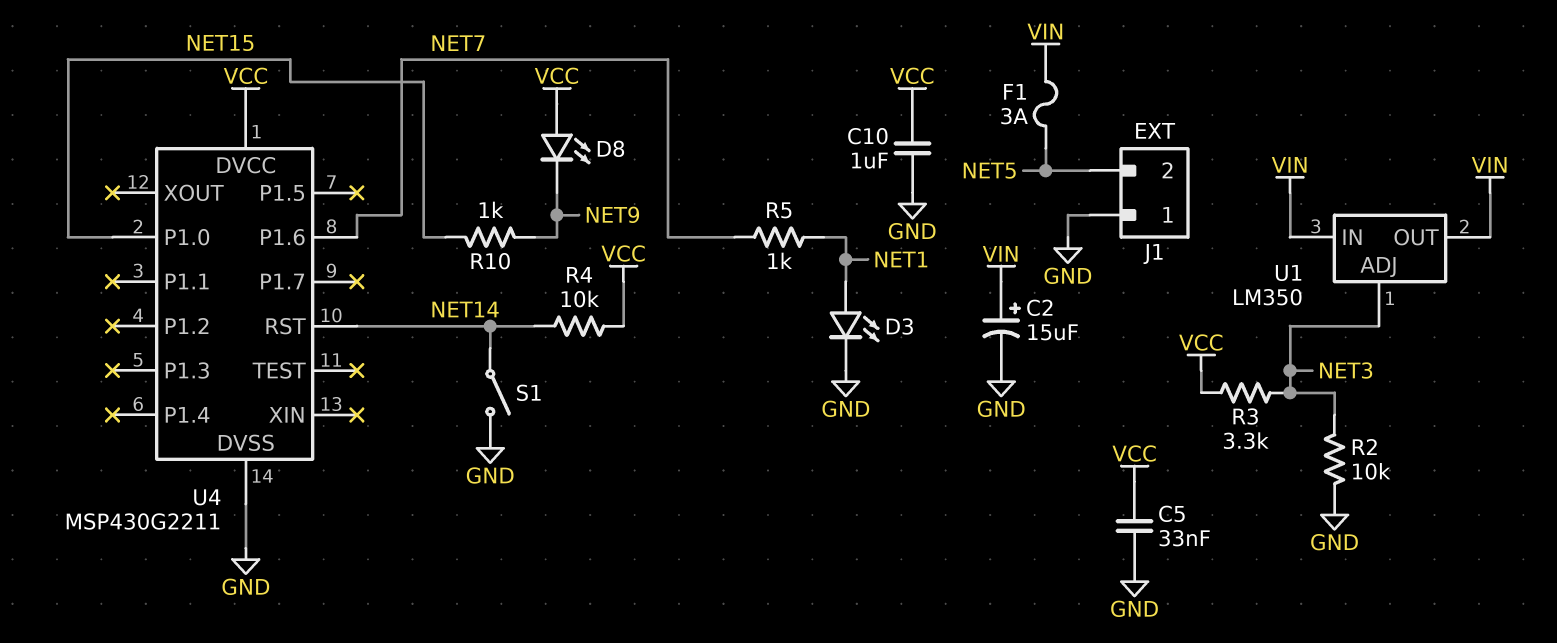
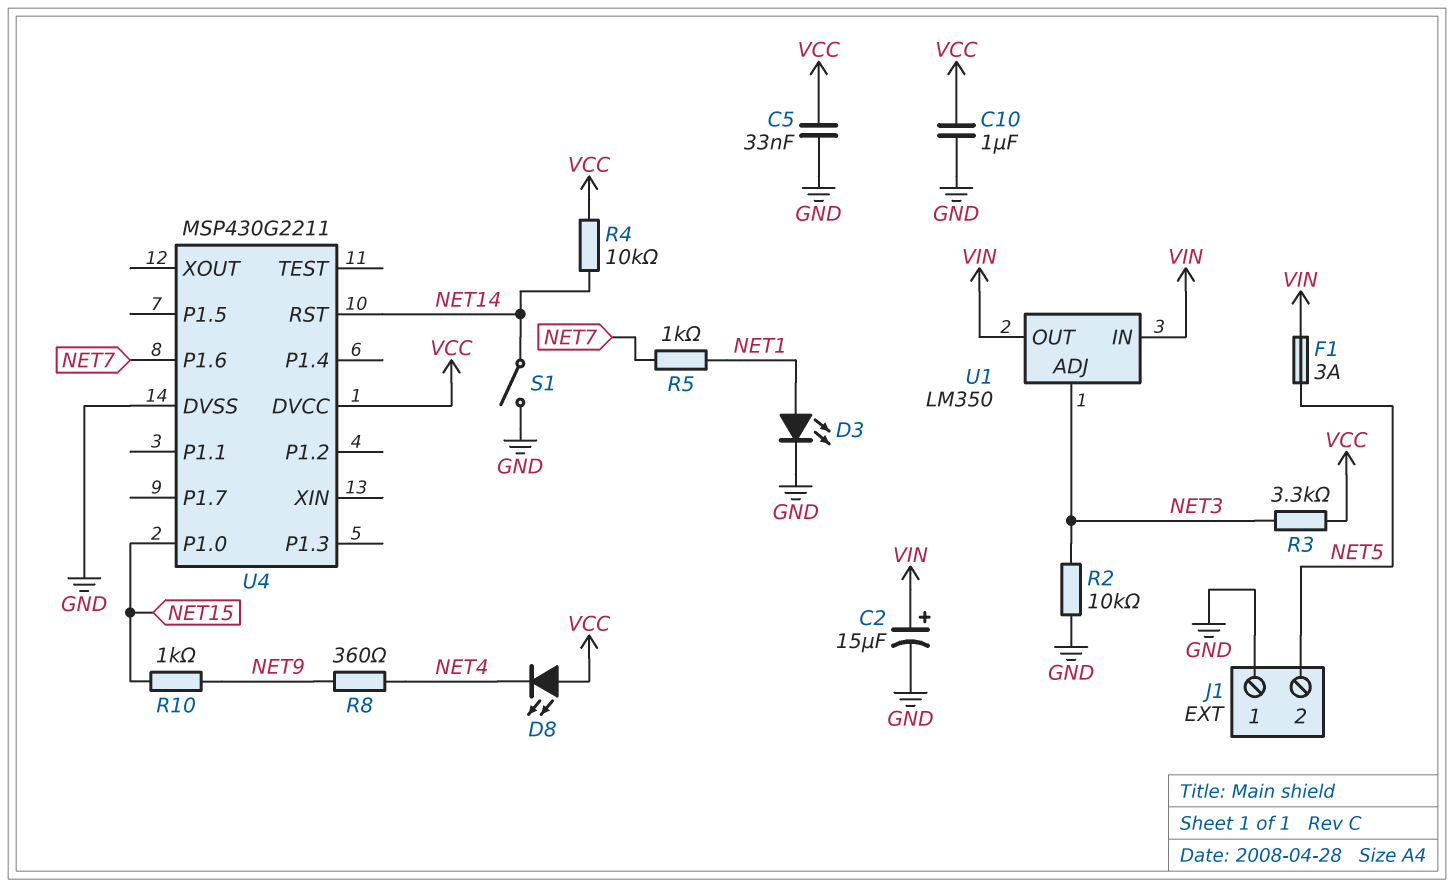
D8: LED (A VCC, K NET9) -> LED (A VCC, K NET4)
R8: none -> 360 (NET4, NET9)

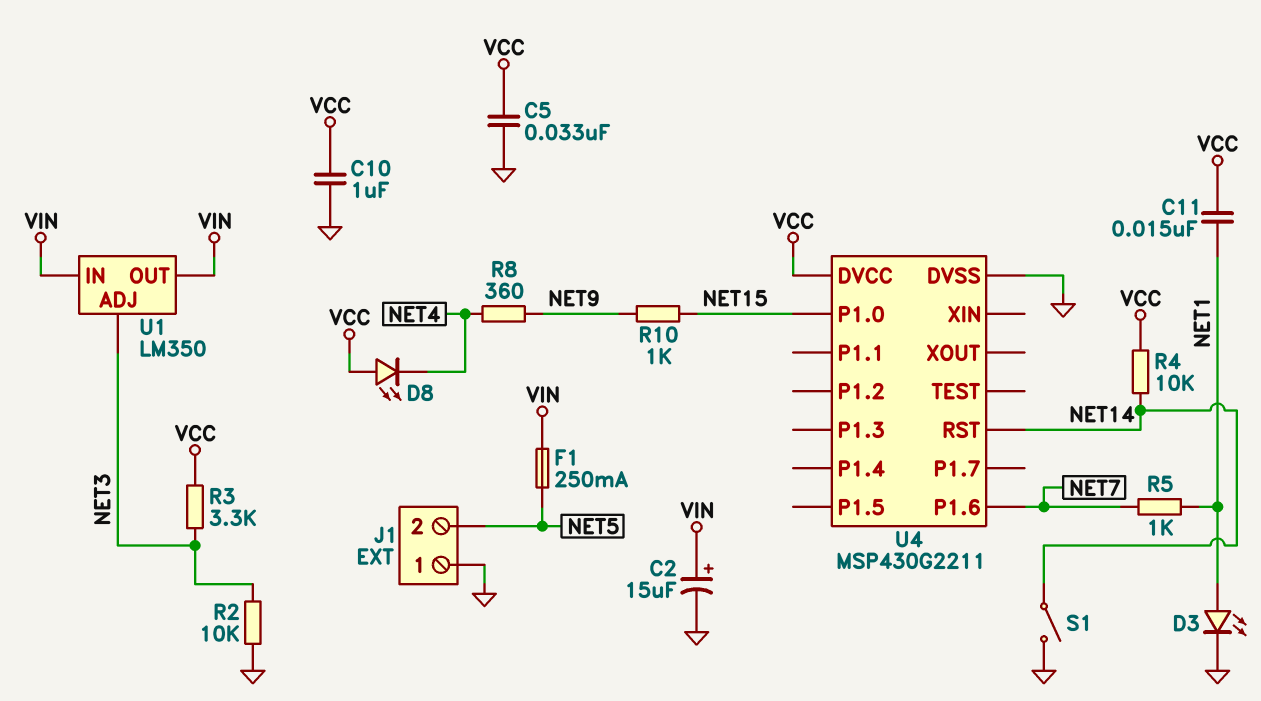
C11: none -> 15nF (NET1, VCC)
F1: 3A (NET5, VIN) -> 250mA (NET5, VIN)

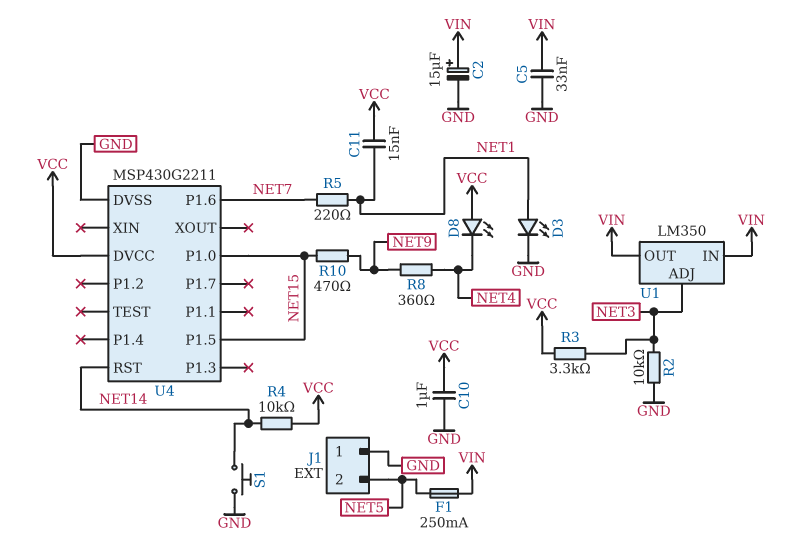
C5: 33nF (GND, VCC) -> 33nF (GND, VIN)
R5: 1k (NET1, NET7) -> 220 (NET1, NET7)
R10: 1k (NET9, NET15) -> 470 (NET9, NET15)
S1: switch (GND, NET14) -> button (GND, NET14)
U4 pin P1.5: none -> NET15

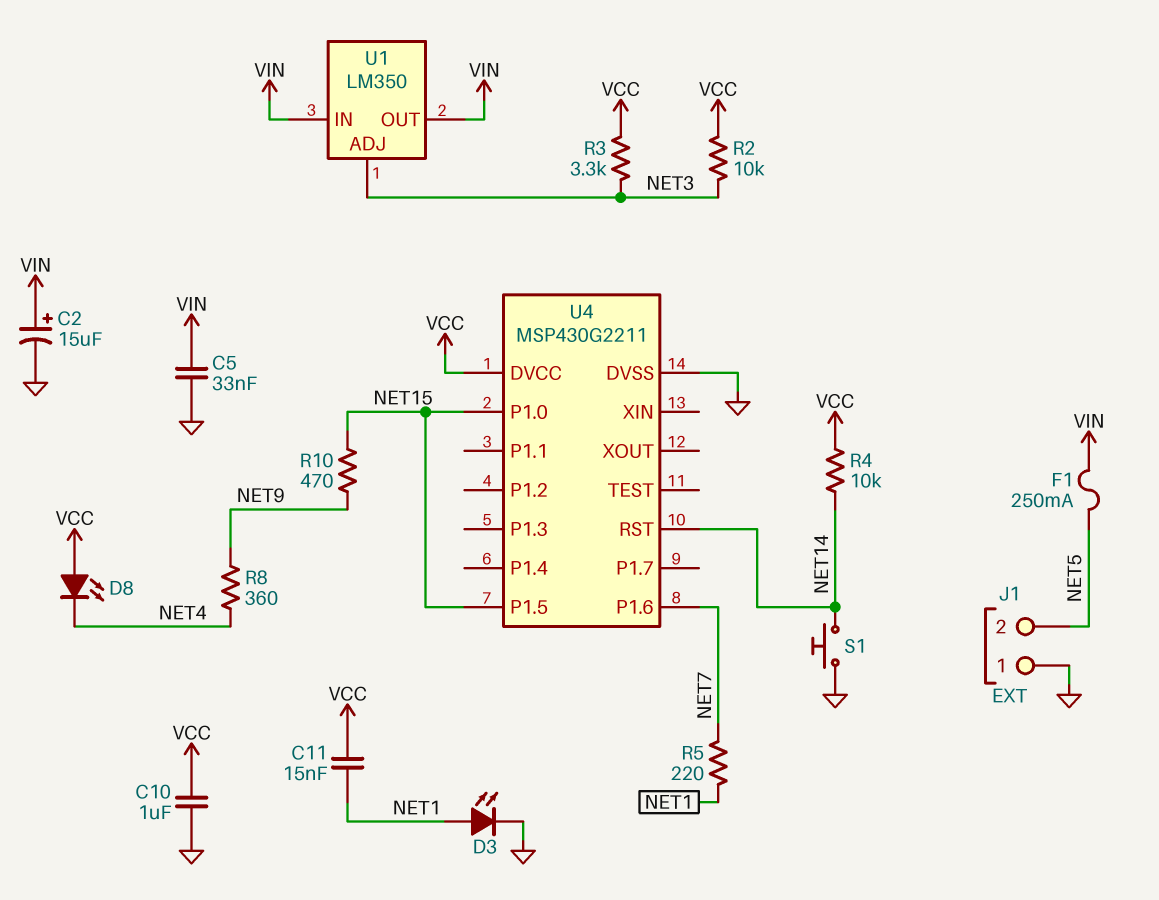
R2: 10k (GND, NET3) -> 10k (NET3, VCC)

